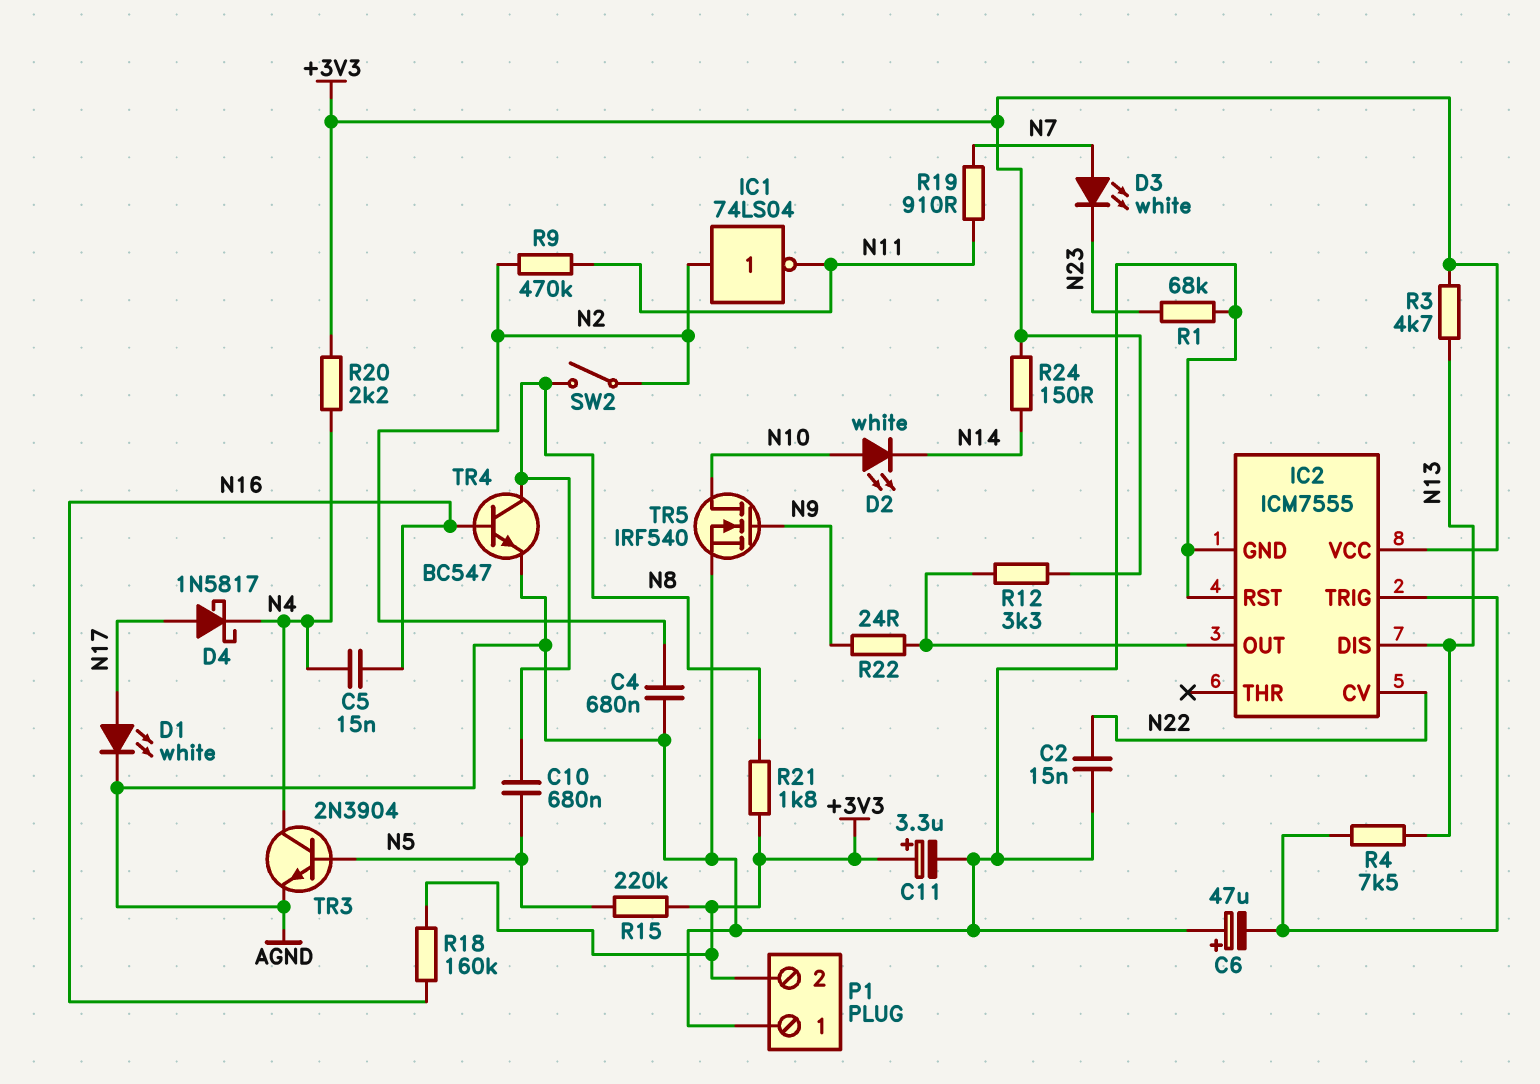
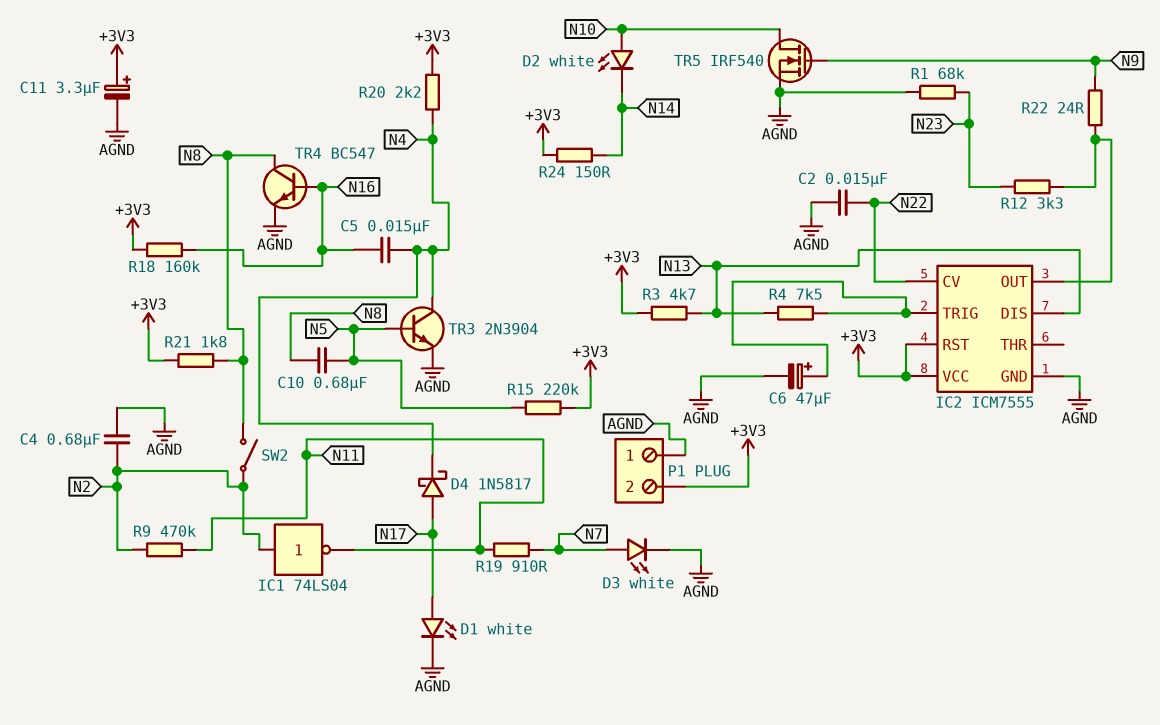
C6: 47uF (plus AGND, minus IC2/TRIG) -> 47uF (plus IC2/TRIG, minus AGND)
D3: LED white (A N7, K N23) -> LED white (A N7, K AGND)
IC2 pin RST: AGND -> +3V3
R12: 3.3k (+3V3, IC2/OUT) -> 3.3k (IC2/OUT, N23)

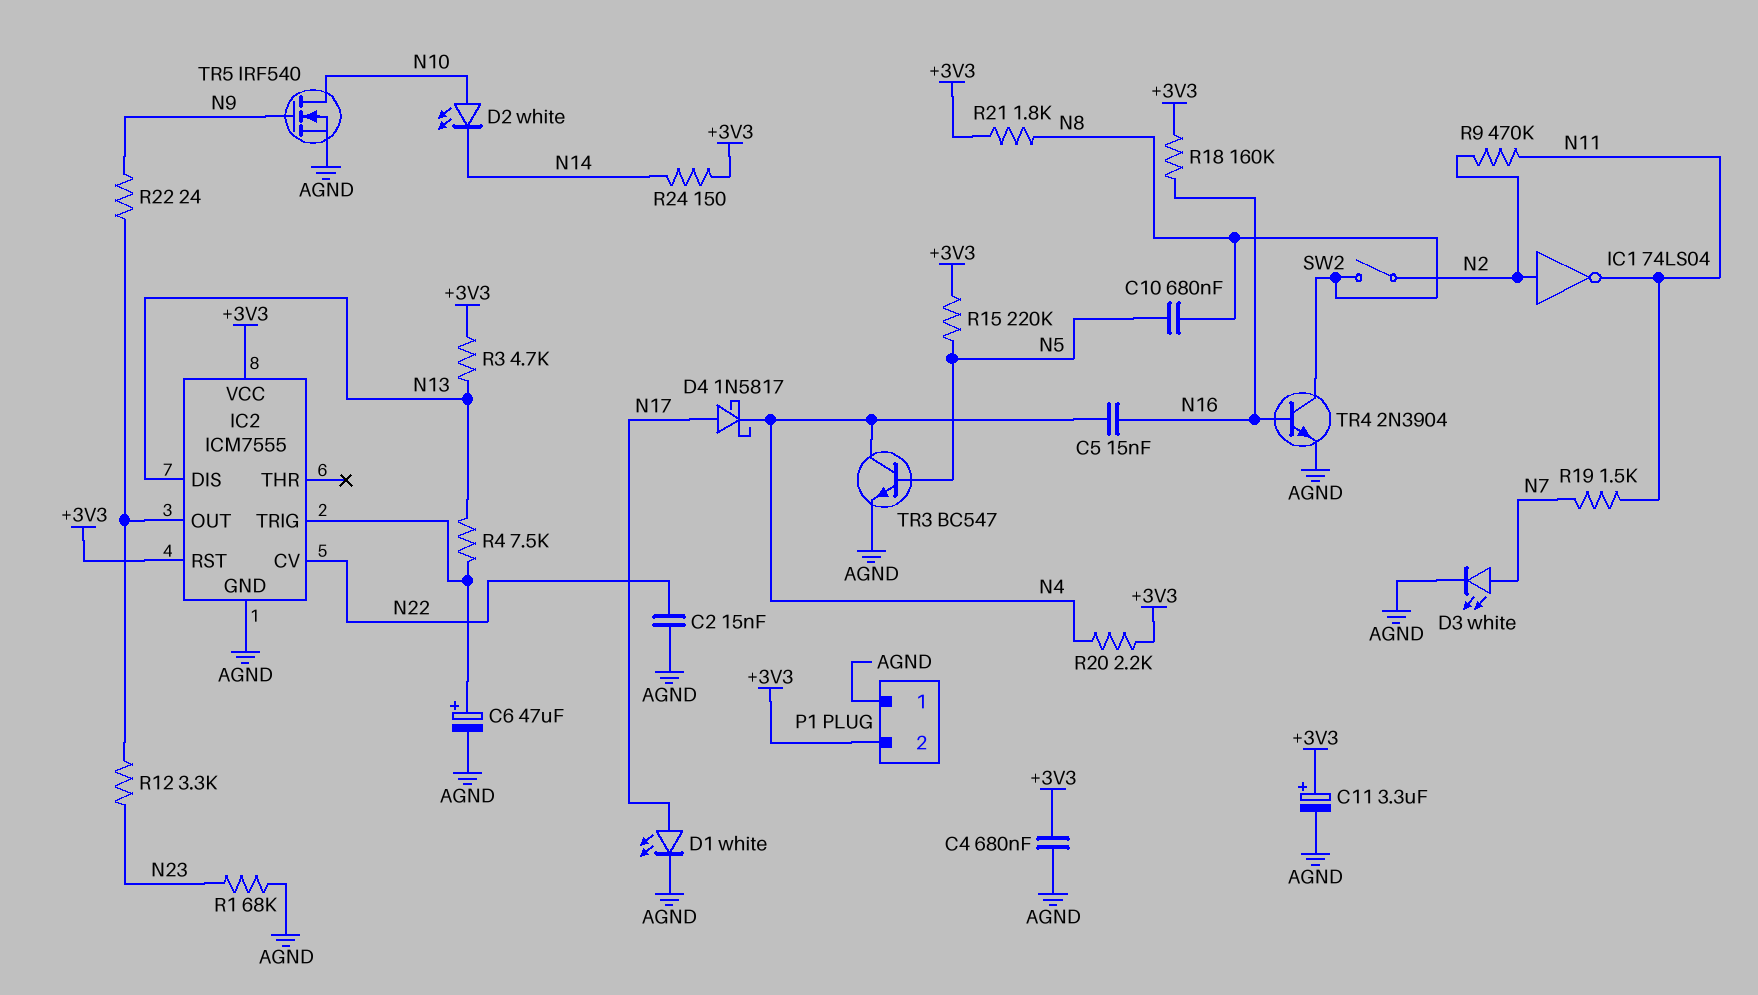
C4: 680nF (AGND, N2) -> 680nF (+3V3, AGND)
R19: 910 (N7, N11) -> 1.5k (N7, N11)
TR3: NPN 2N3904 (B N5, C N4, E AGND) -> NPN BC547 (B N5, C N4, E AGND)
TR4: NPN BC547 (B N16, C N8, E AGND) -> NPN 2N3904 (B N16, C N8, E AGND)

